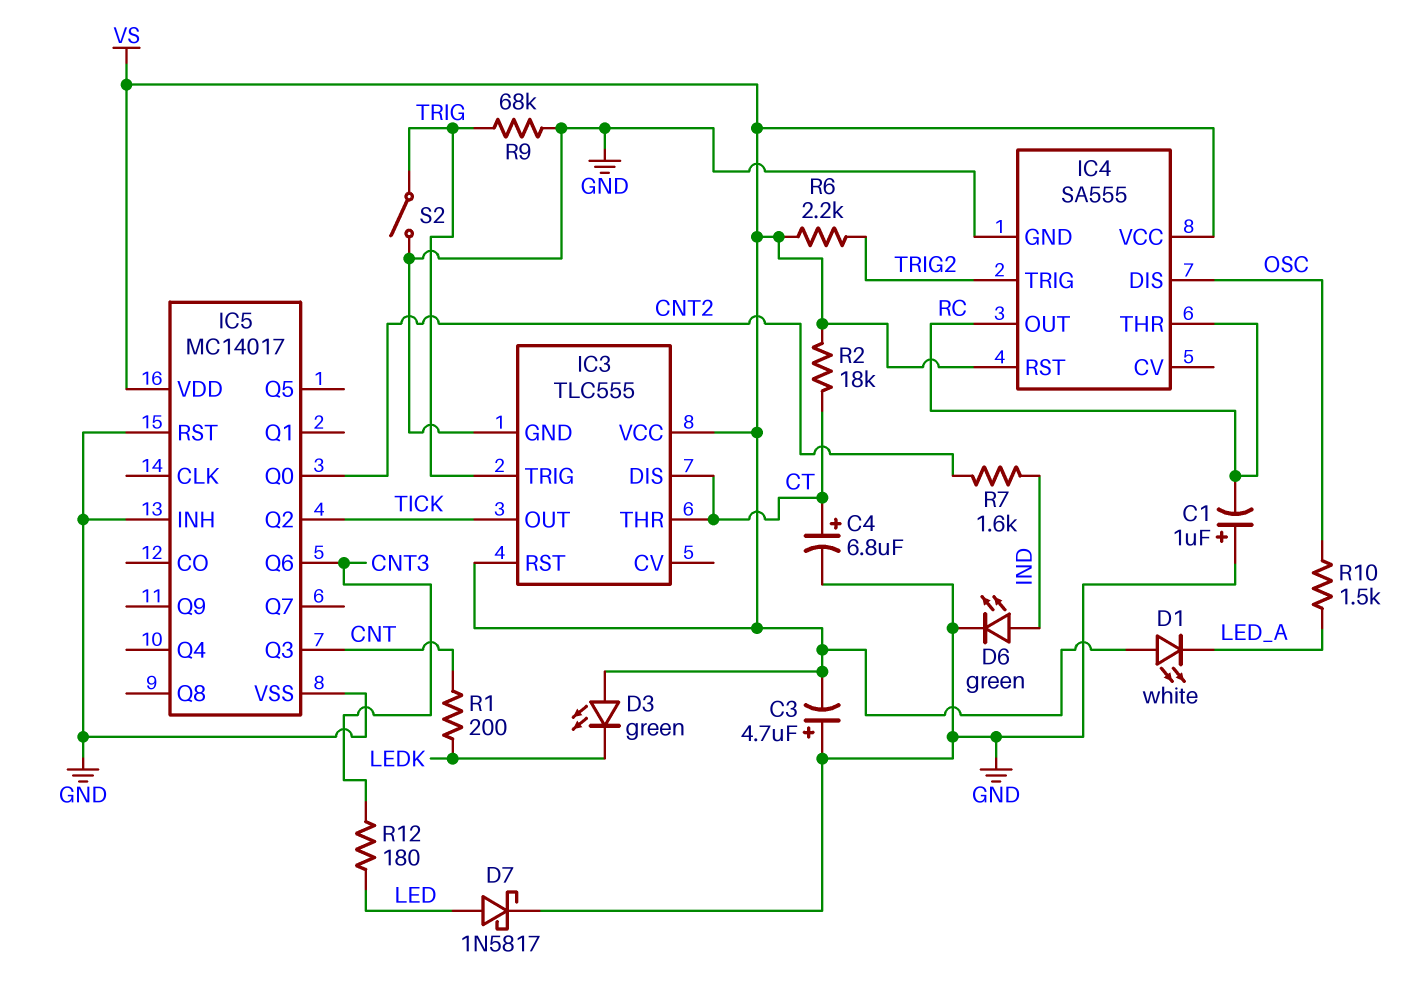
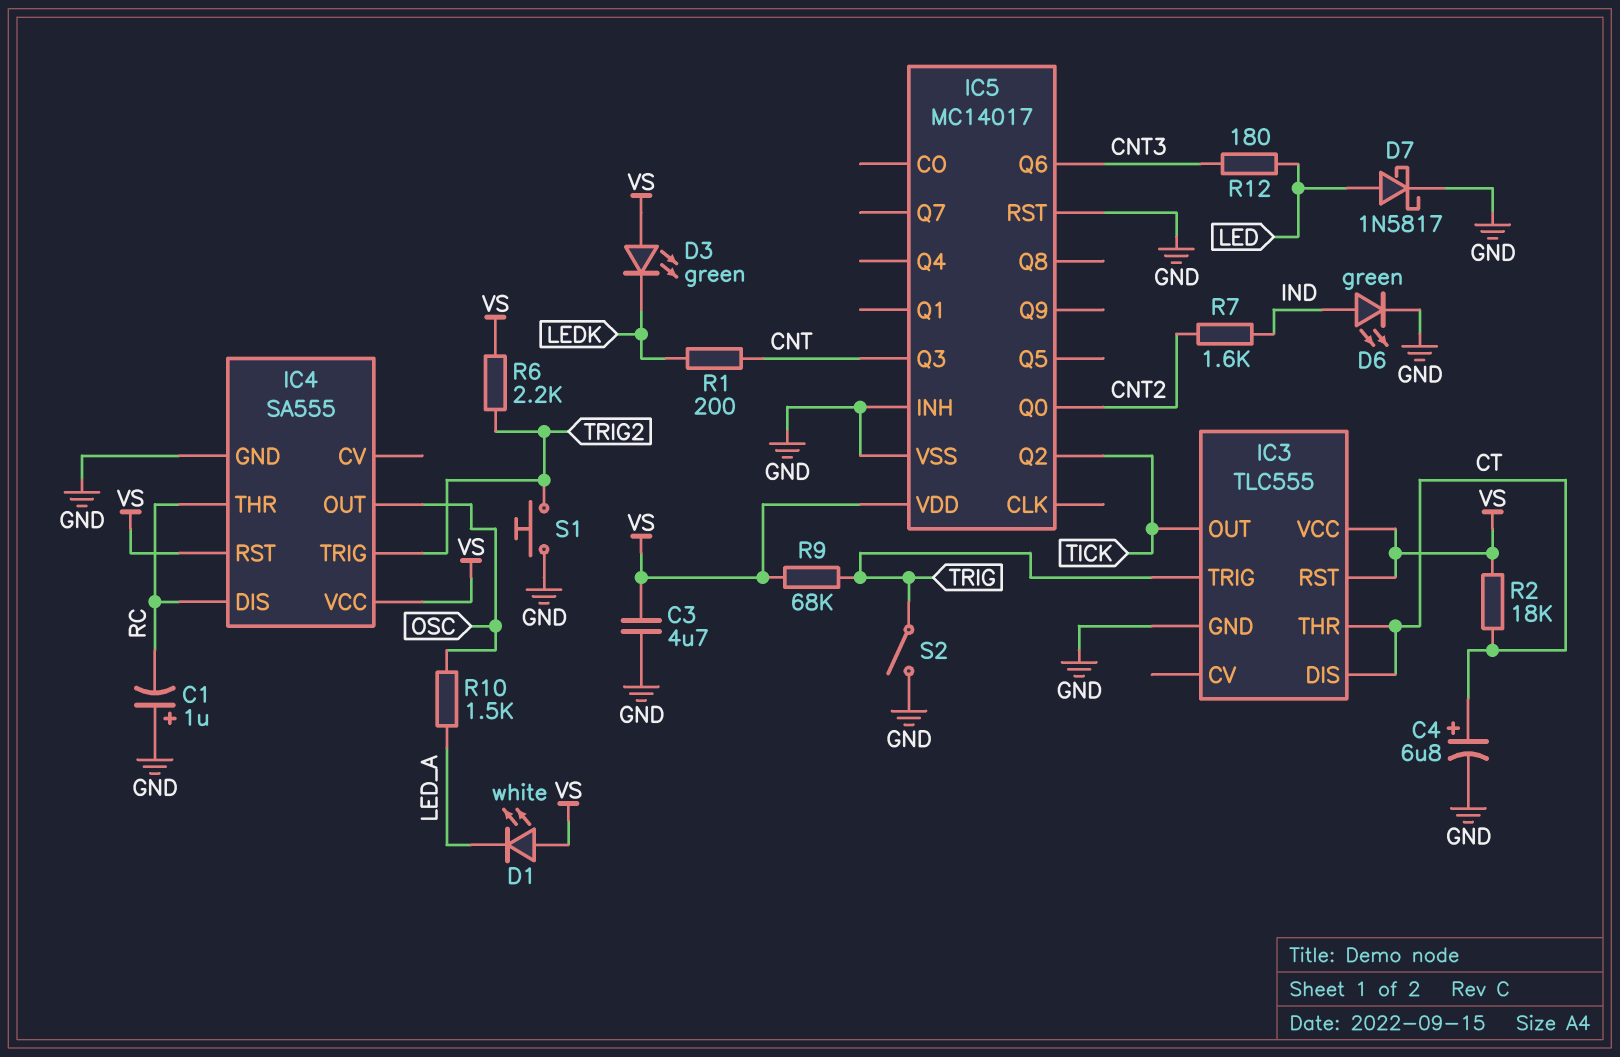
C3: 4.7uF (plus GND, minus VS) -> 4.7uF (GND, VS)
IC4 pin DIS: OSC -> RC
IC4 pin OUT: RC -> OSC
R9: 68k (GND, TRIG) -> 68k (TRIG, VS)
S1: none -> button (GND, TRIG2)

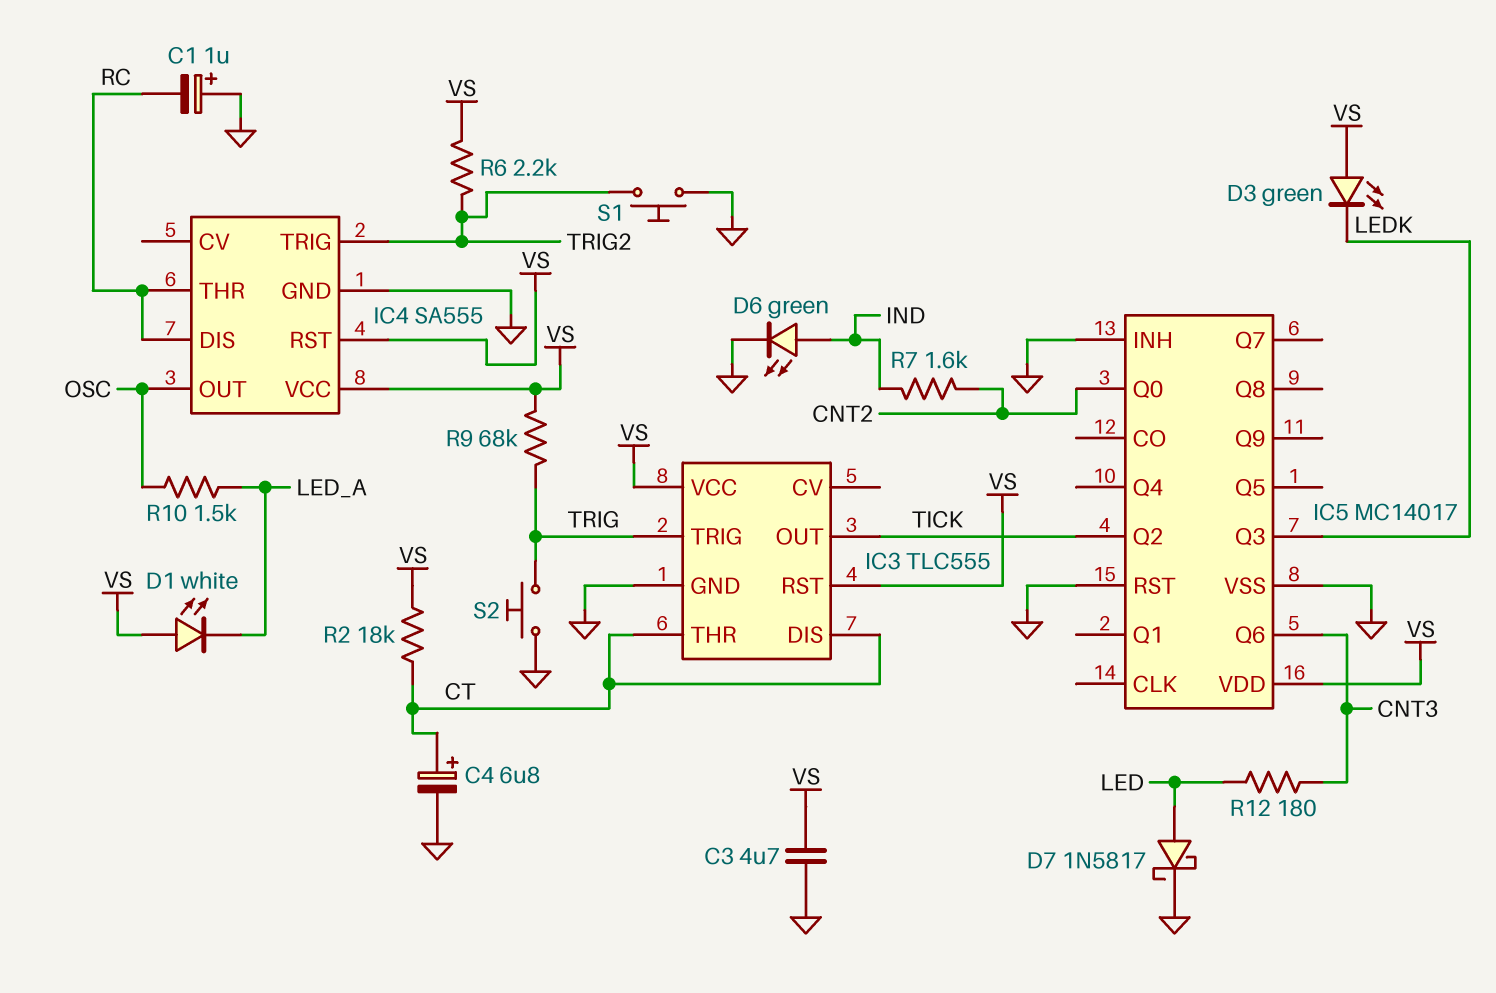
IC5 pin Q3: CNT -> LEDK
R1: 200 (CNT, LEDK) -> none
S2: switch (GND, TRIG) -> button (GND, TRIG)

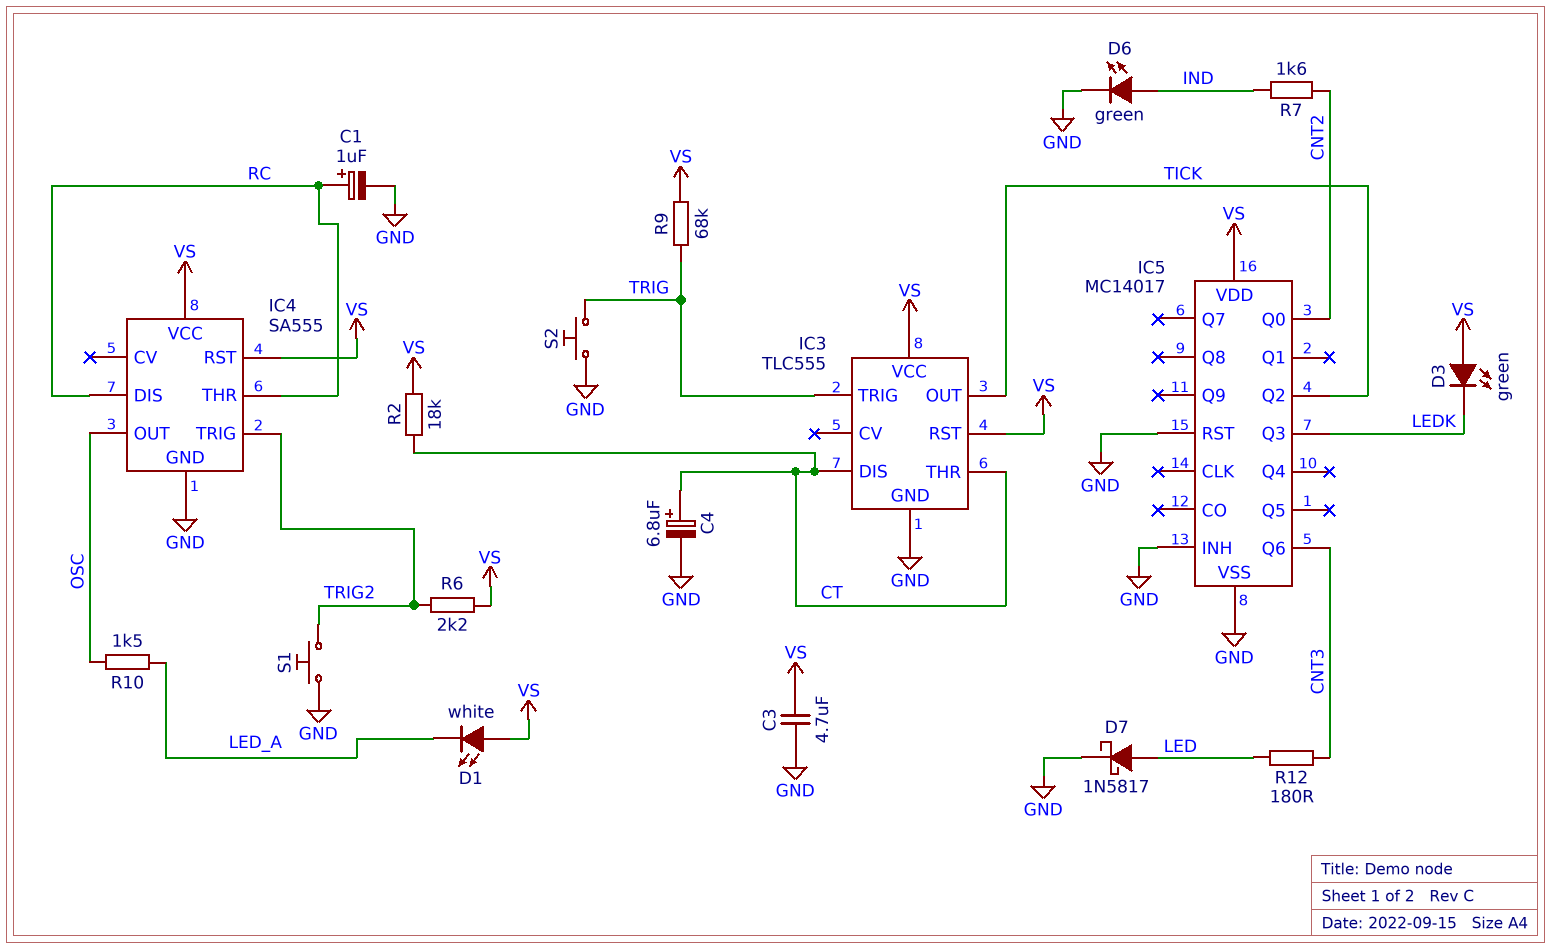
C1: 1uF (plus GND, minus RC) -> 1uF (plus RC, minus GND)

